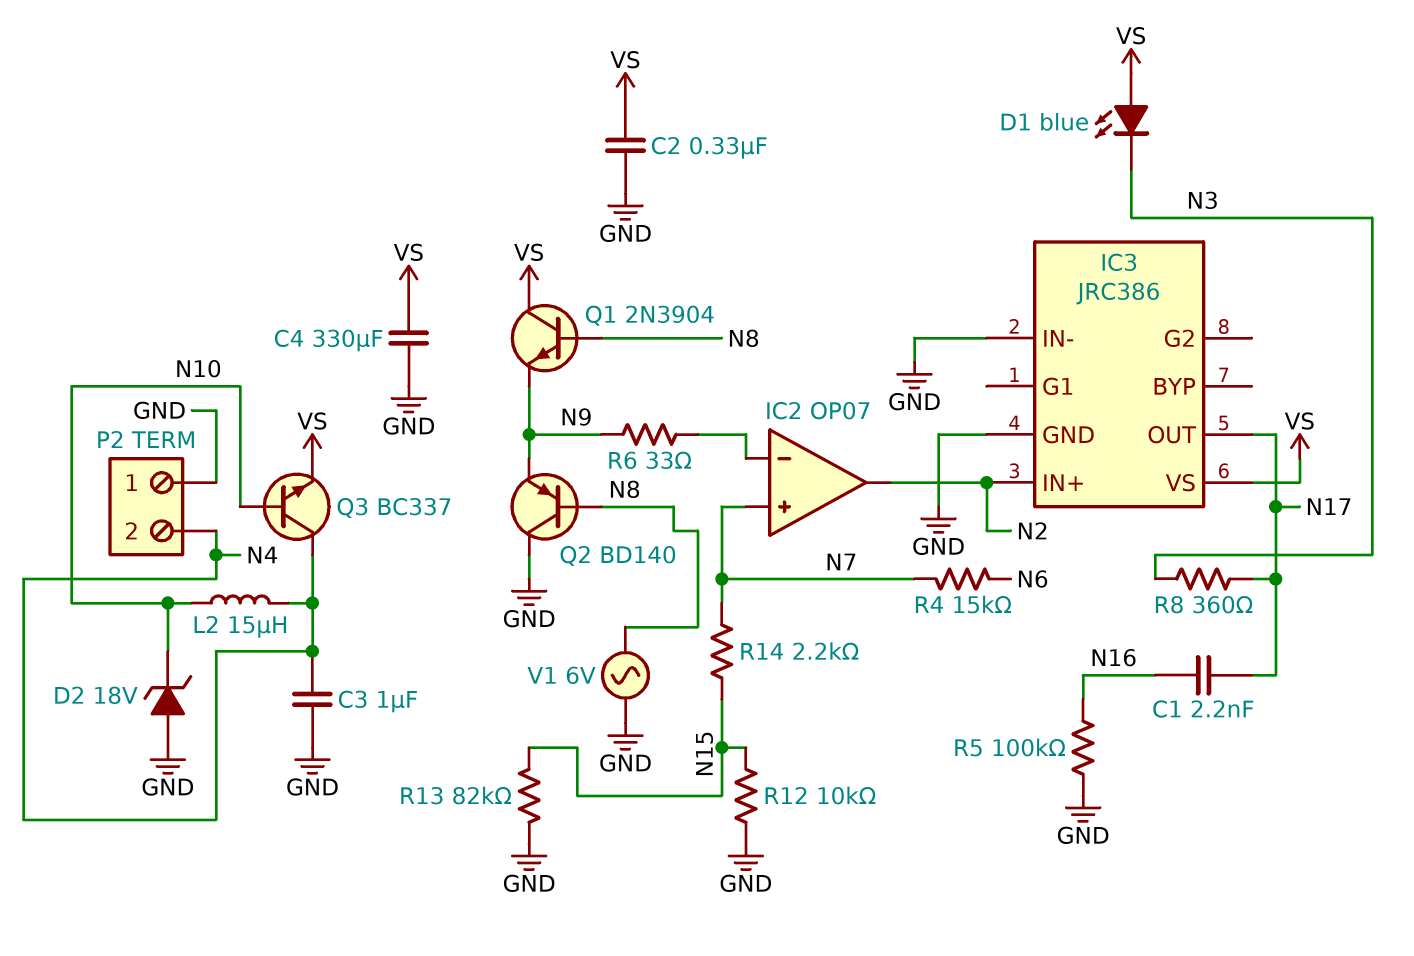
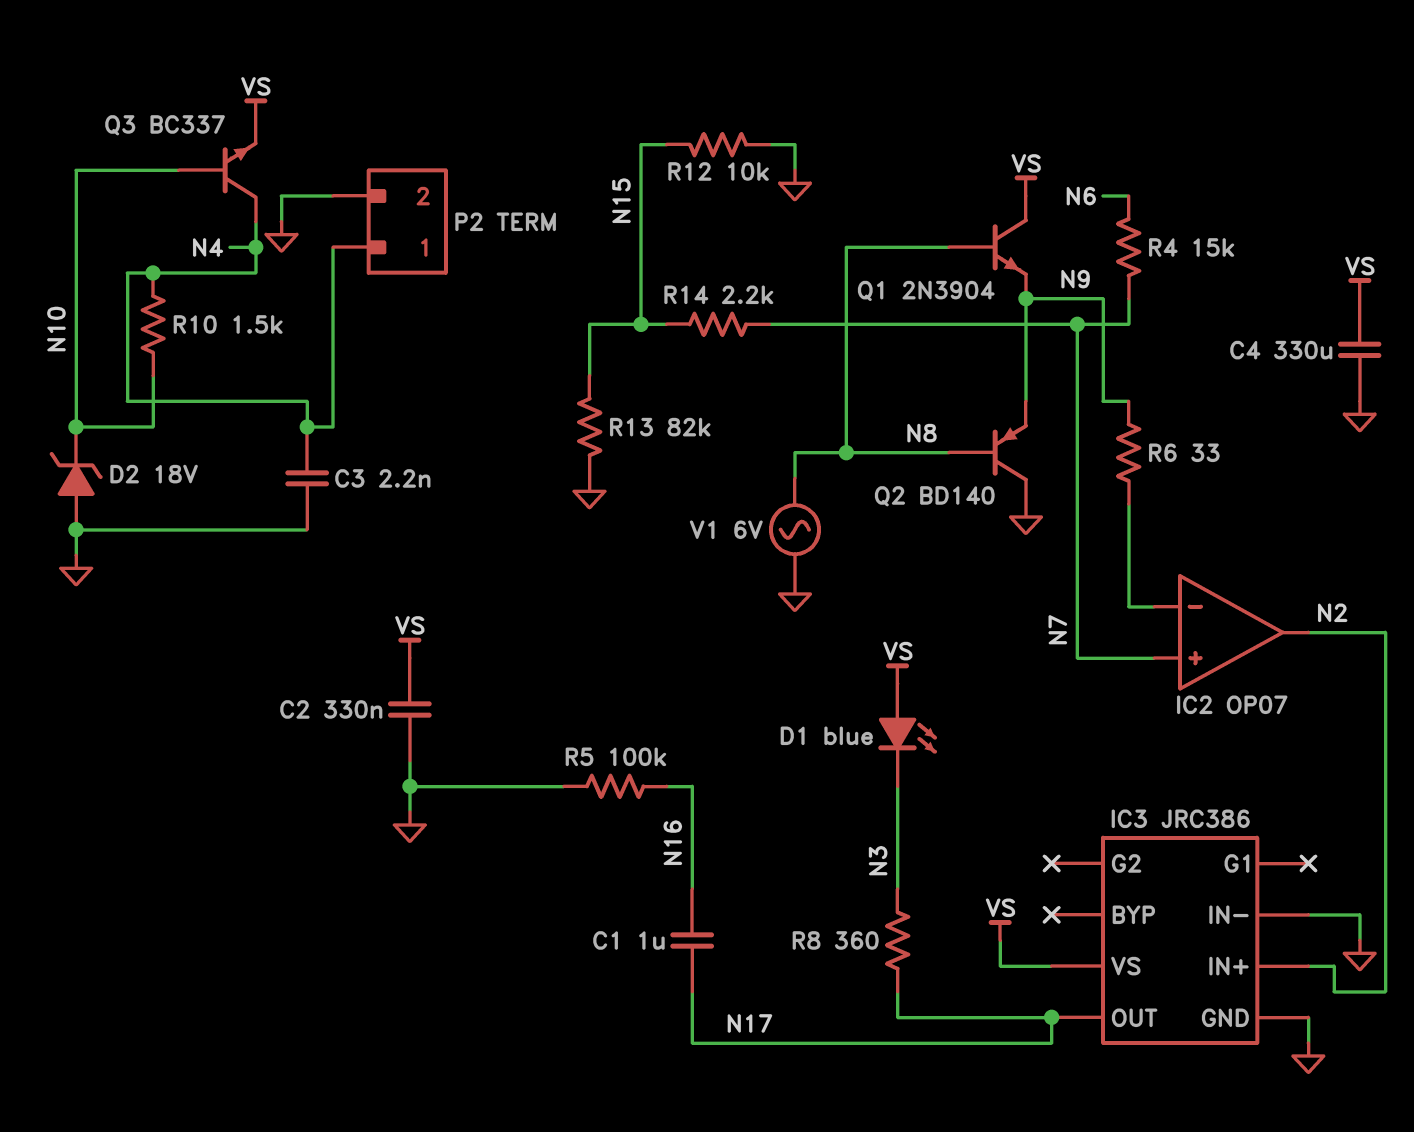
C1: 2.2nF (N16, N17) -> 1uF (N16, N17)
C3: 1uF (GND, N4) -> 2.2nF (GND, N4)
L2: 15uH (N4, N10) -> none
P2 pin 1: GND -> N4
P2 pin 2: N4 -> GND
R10: none -> 1.5k (N4, N10)

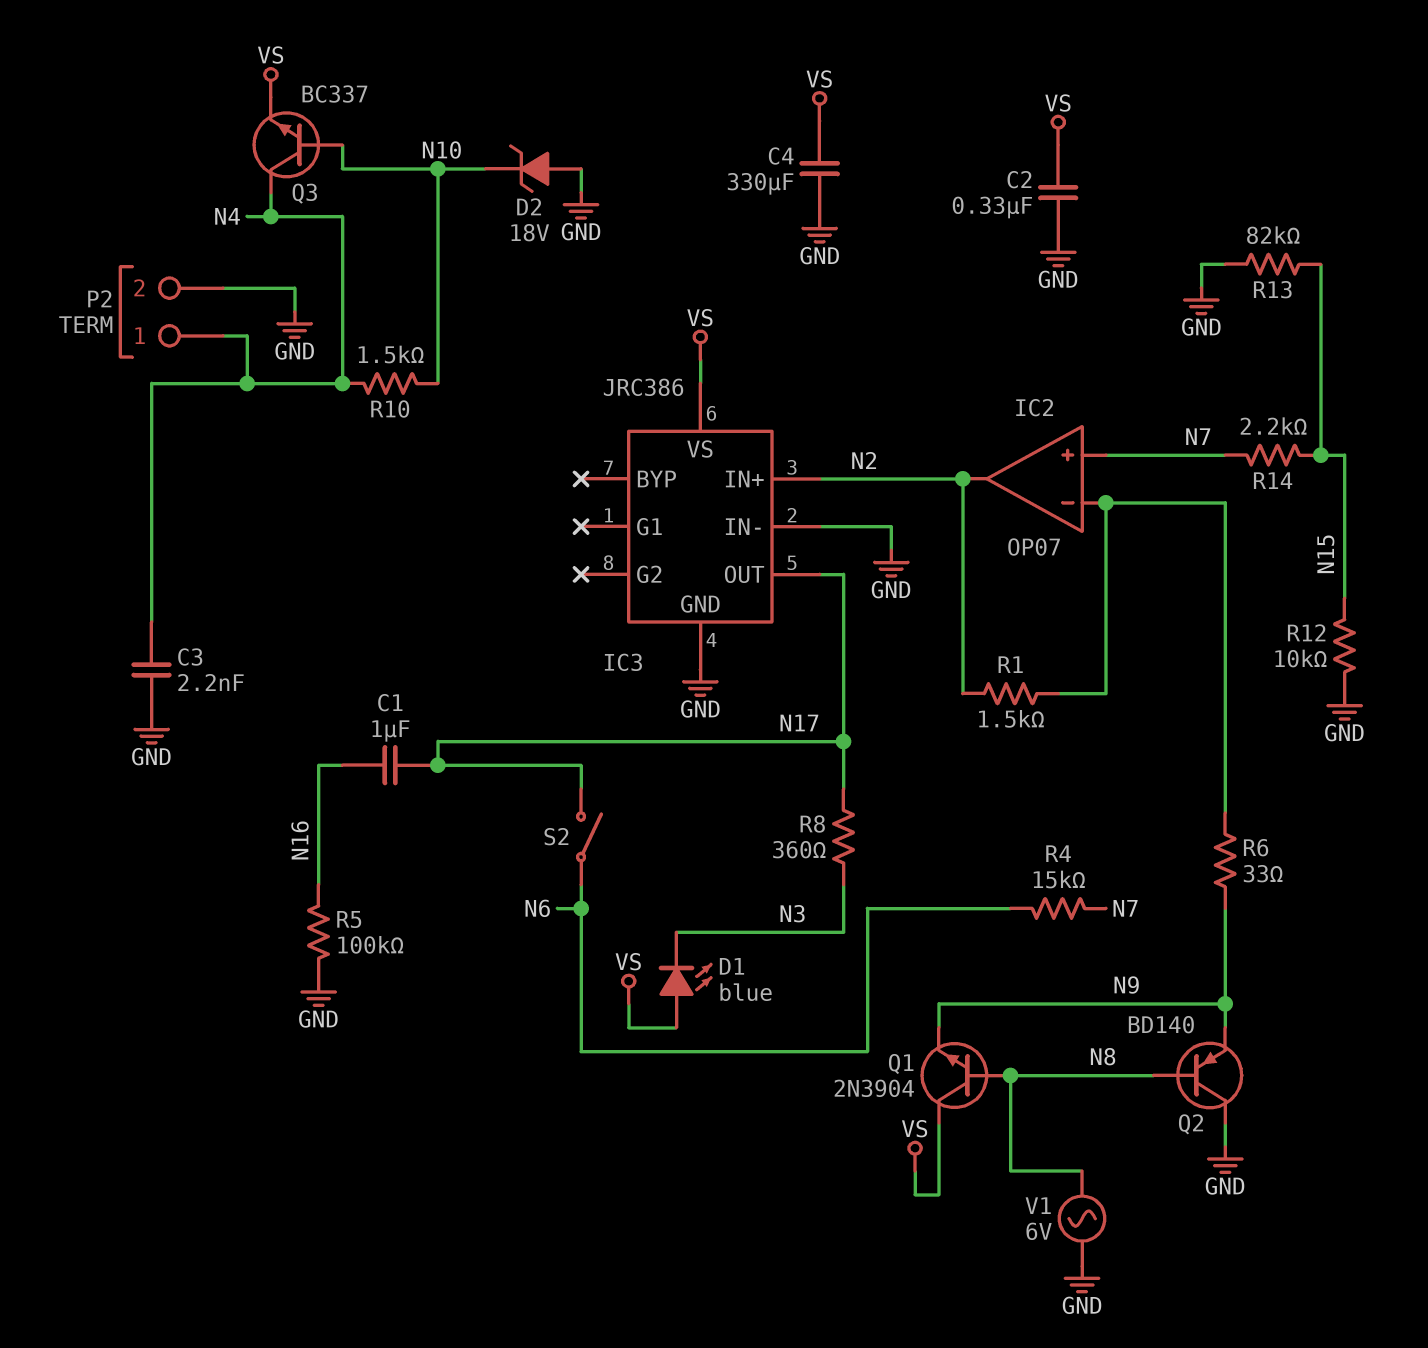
R1: none -> 1.5k (IC2/in-, N2)
S2: none -> switch (N6, N17)

